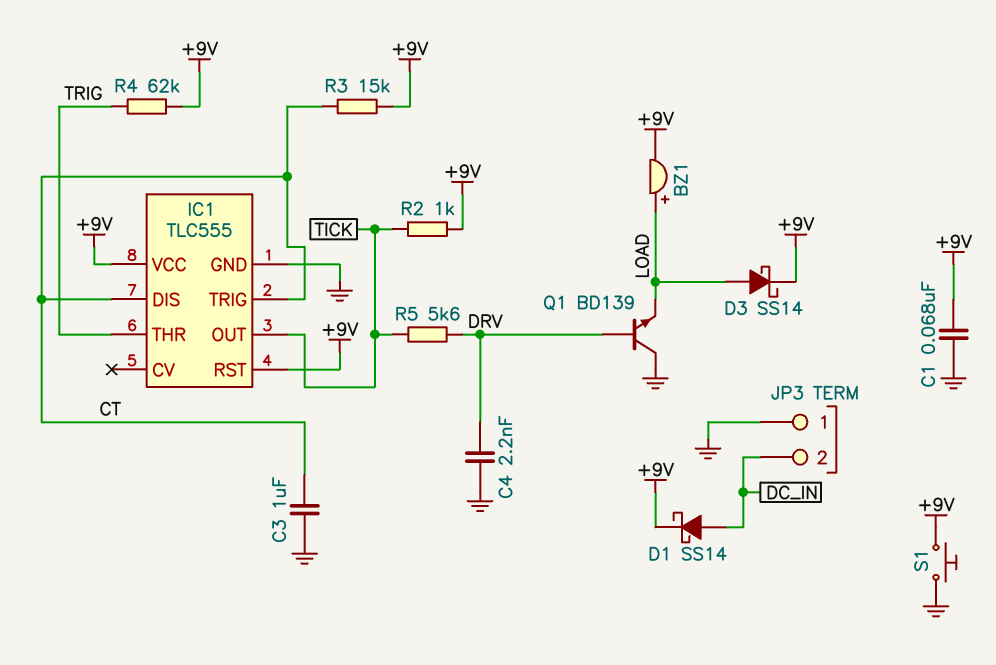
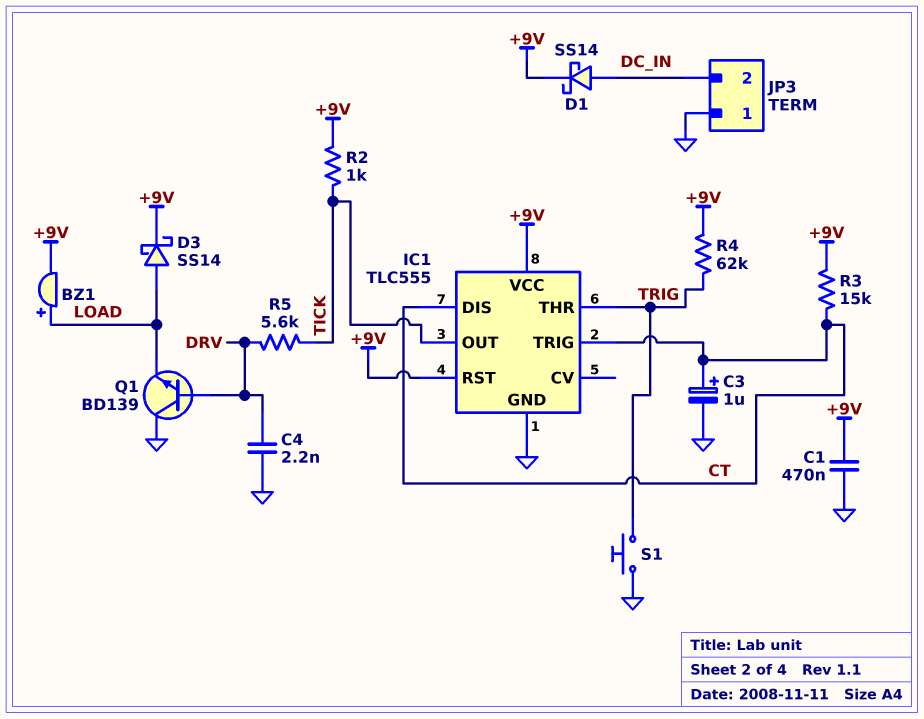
C1: 68nF (+9V, GND) -> 470nF (+9V, GND)
C3: 1uF (CT, GND) -> 1uF (plus CT, minus GND)
S1: button (+9V, GND) -> button (GND, TRIG)

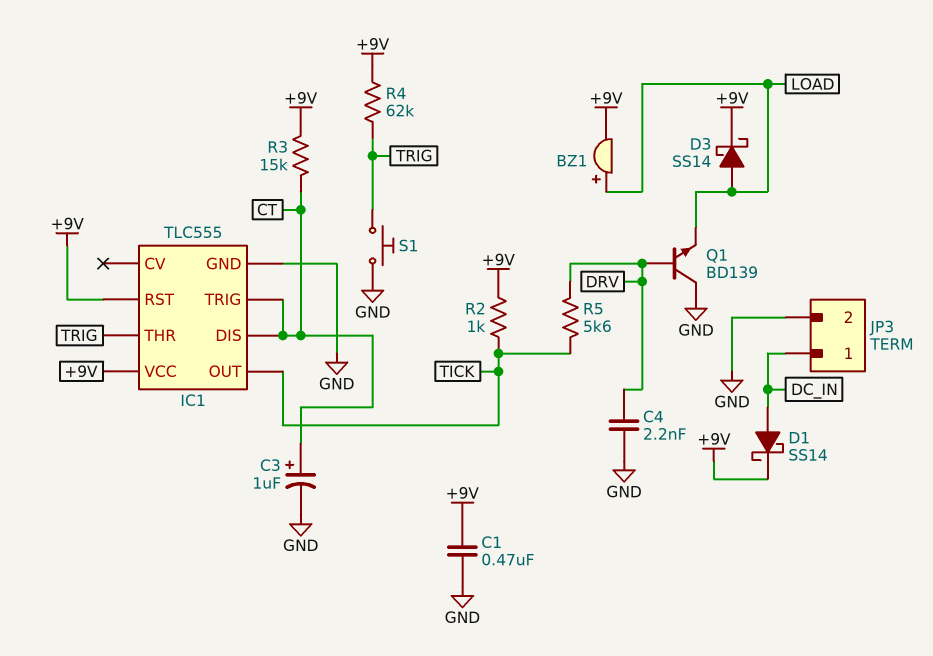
JP3 pin 1: GND -> DC_IN
JP3 pin 2: DC_IN -> GND

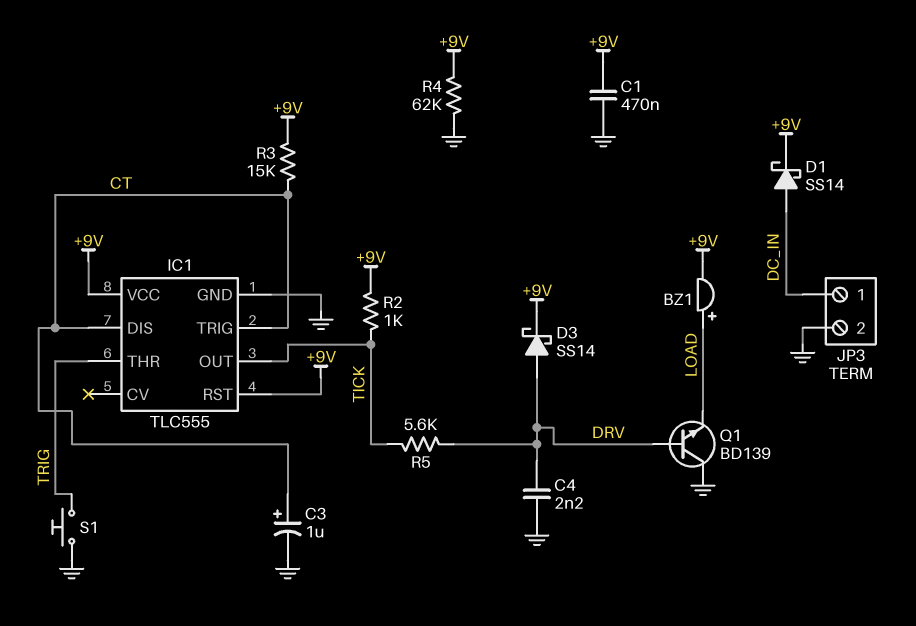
D3: schottky SS14 (A LOAD, K +9V) -> schottky SS14 (A DRV, K +9V)
R4: 62k (+9V, TRIG) -> 62k (+9V, GND)

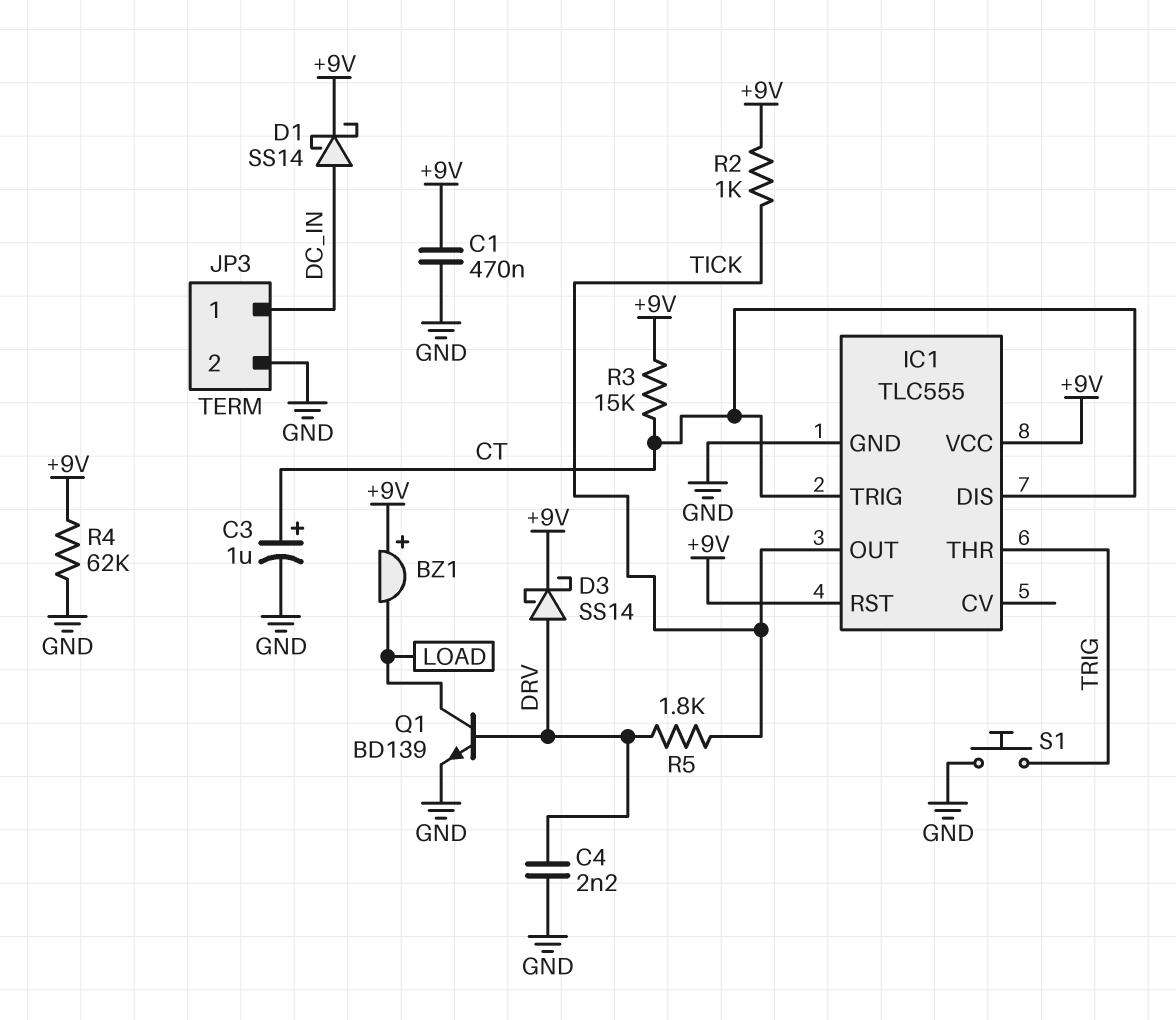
BZ1: buzzer (plus LOAD, minus +9V) -> buzzer (plus +9V, minus LOAD)
Q1: NPN BD139 (B DRV, C GND, E LOAD) -> NPN BD139 (B DRV, C LOAD, E GND)
R5: 5.6k (DRV, TICK) -> 1.8k (DRV, TICK)

